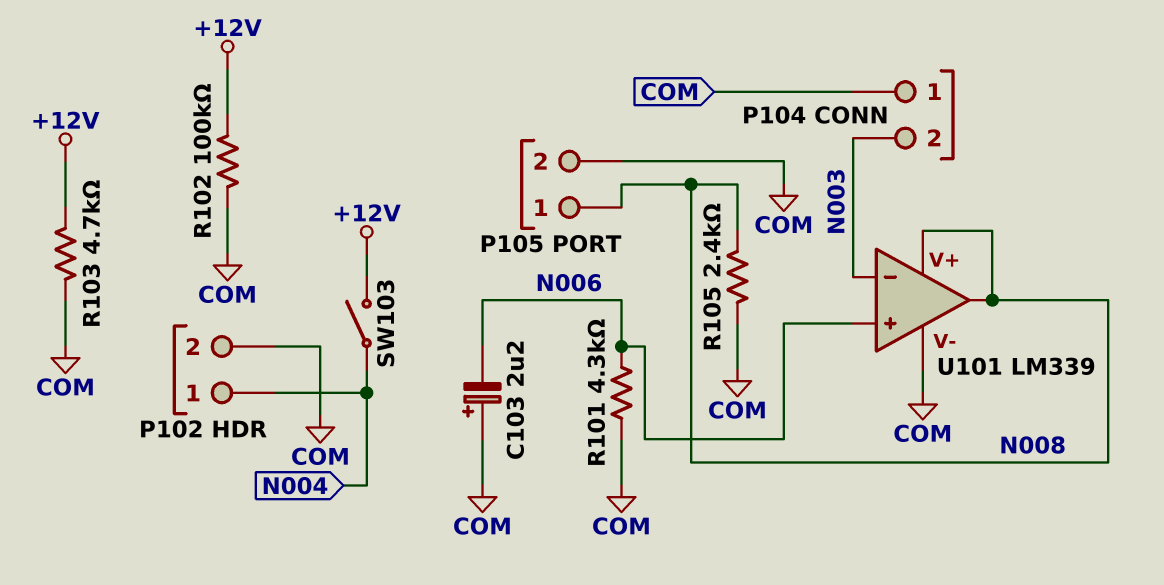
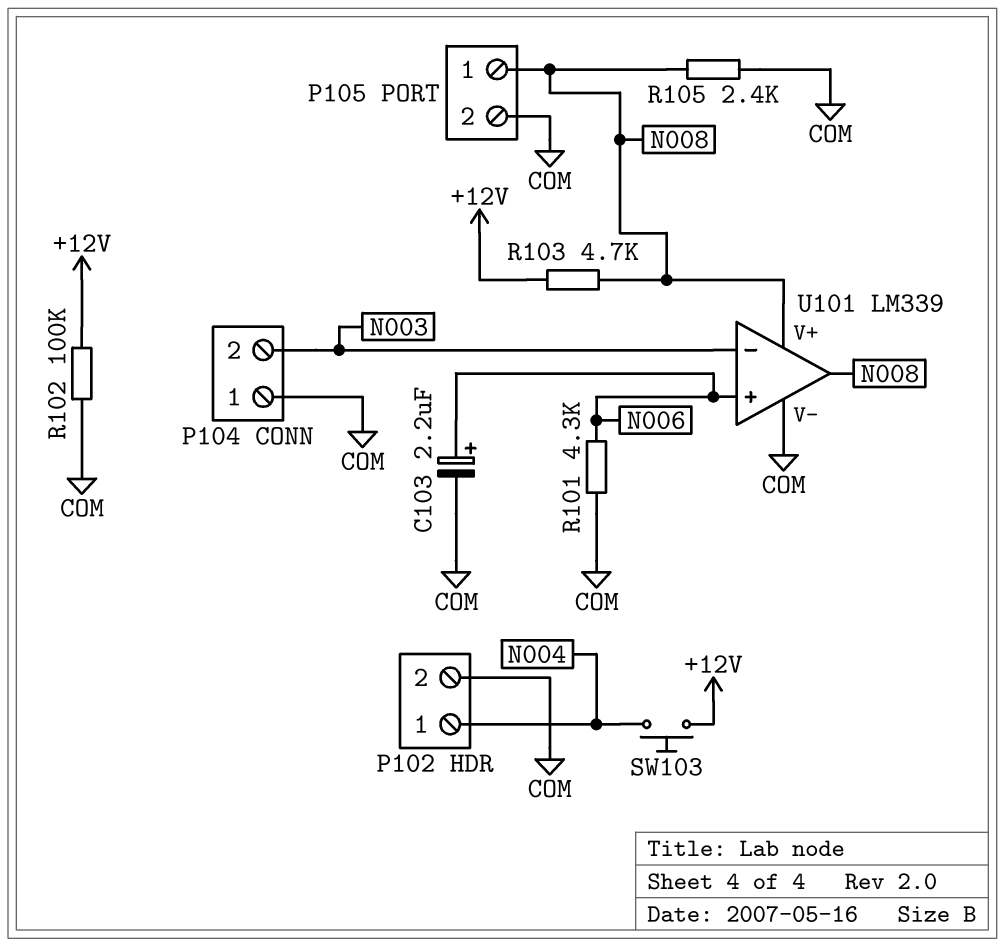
C103: 2.2uF (plus COM, minus N006) -> 2.2uF (plus N006, minus COM)
R103: 4.7k (+12V, COM) -> 4.7k (+12V, N008)
SW103: switch (+12V, N004) -> button (+12V, N004)

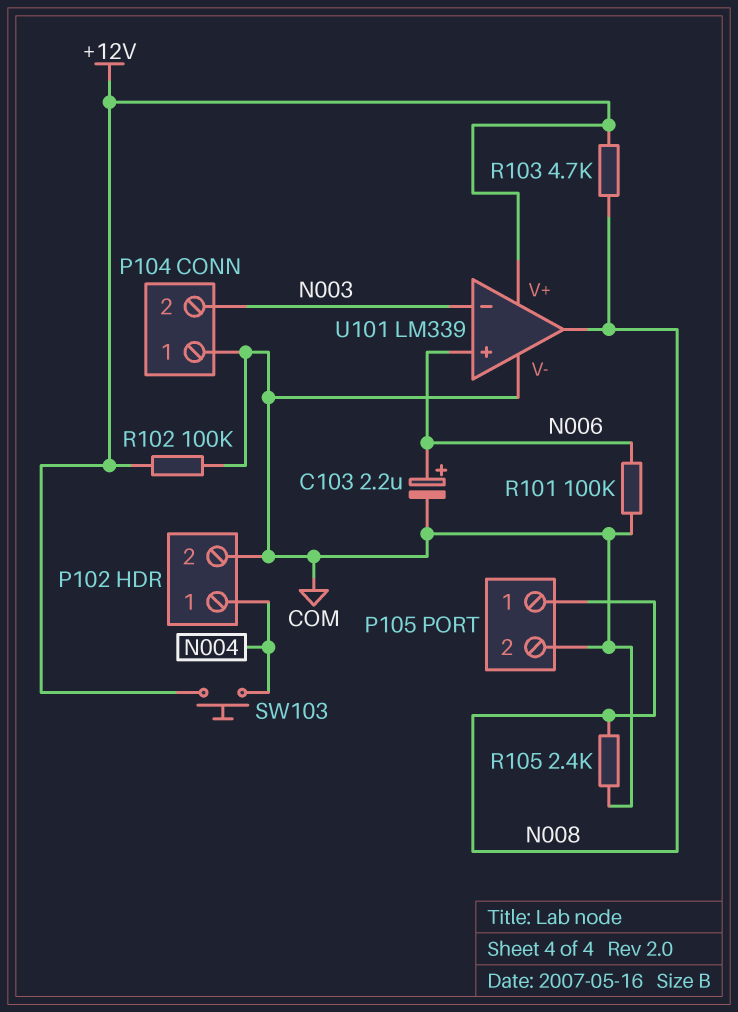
R101: 4.3k (COM, N006) -> 100k (COM, N006)
U101 pin V+: N008 -> +12V

